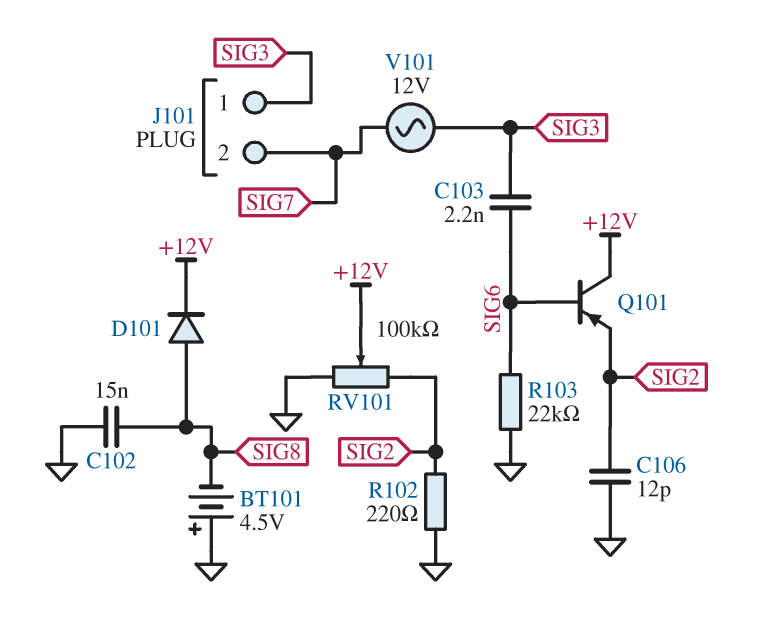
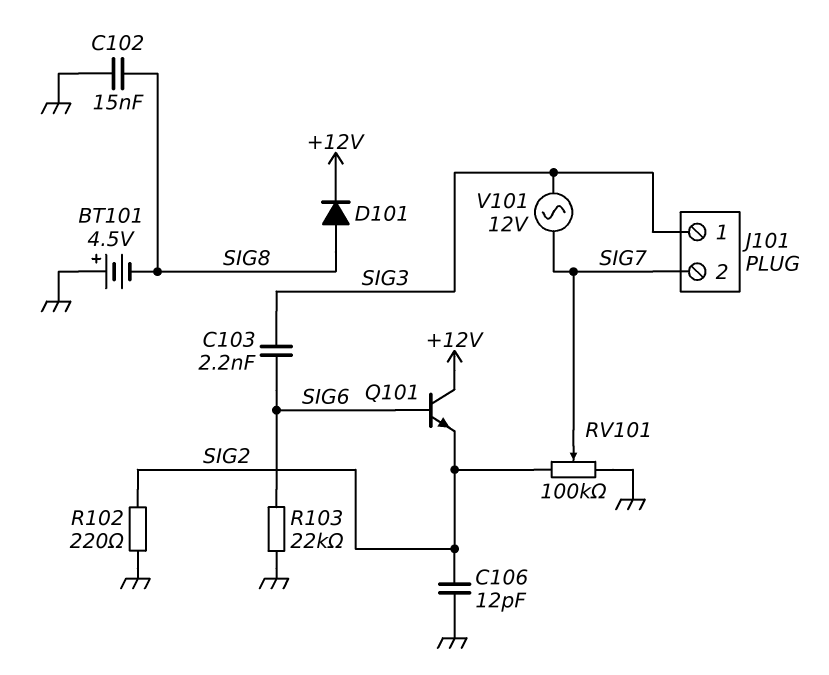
Q101: PNP (B SIG6, C +12V, E SIG2) -> NPN (B SIG6, C +12V, E SIG2)
RV101: 100k (GND, SIG2, wiper +12V) -> 100k (GND, SIG2, wiper SIG7)

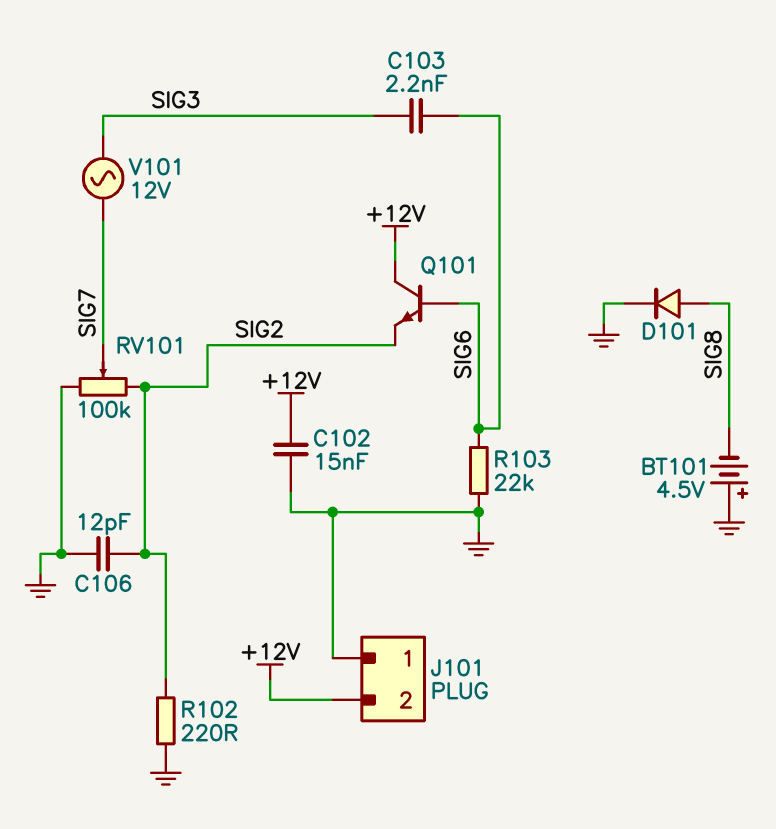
C102: 15nF (GND, SIG8) -> 15nF (+12V, GND)
D101: diode (A SIG8, K +12V) -> diode (A SIG8, K GND)
J101 pin 1: SIG3 -> GND
J101 pin 2: SIG7 -> +12V

